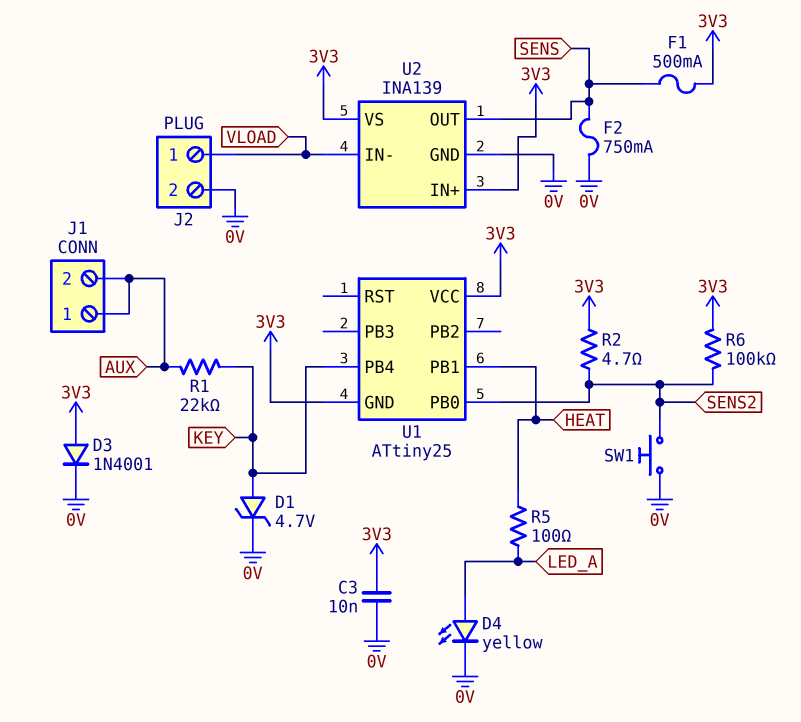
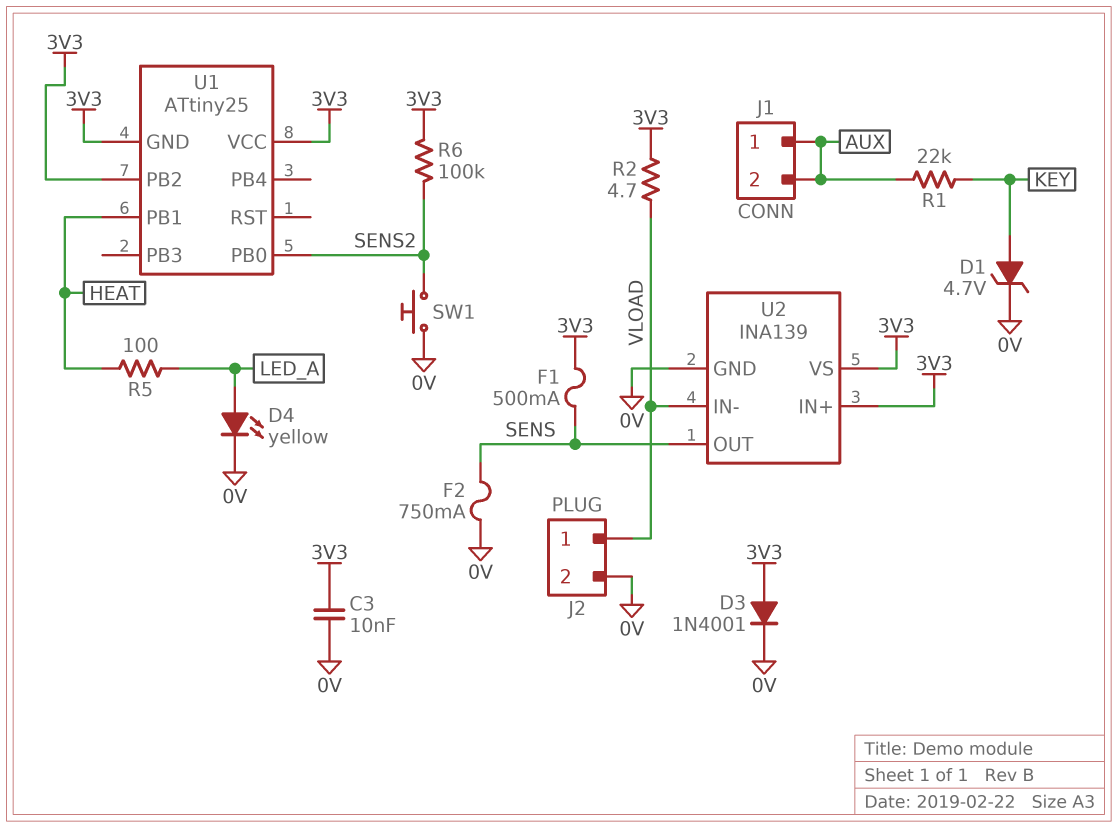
R2: 4.7 (3V3, SENS2) -> 4.7 (3V3, VLOAD)
U1 pin PB2: none -> 3V3
U1 pin PB4: KEY -> none

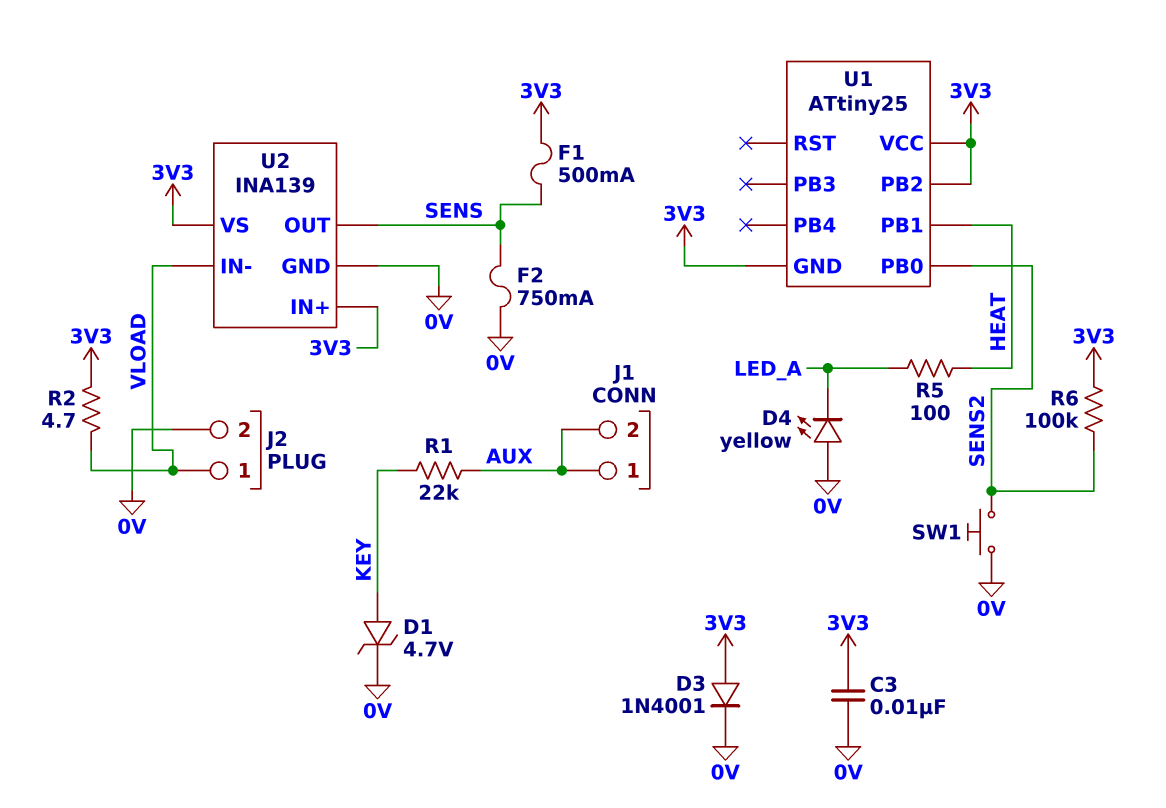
D4: LED yellow (A LED_A, K 0V) -> LED yellow (A 0V, K LED_A)

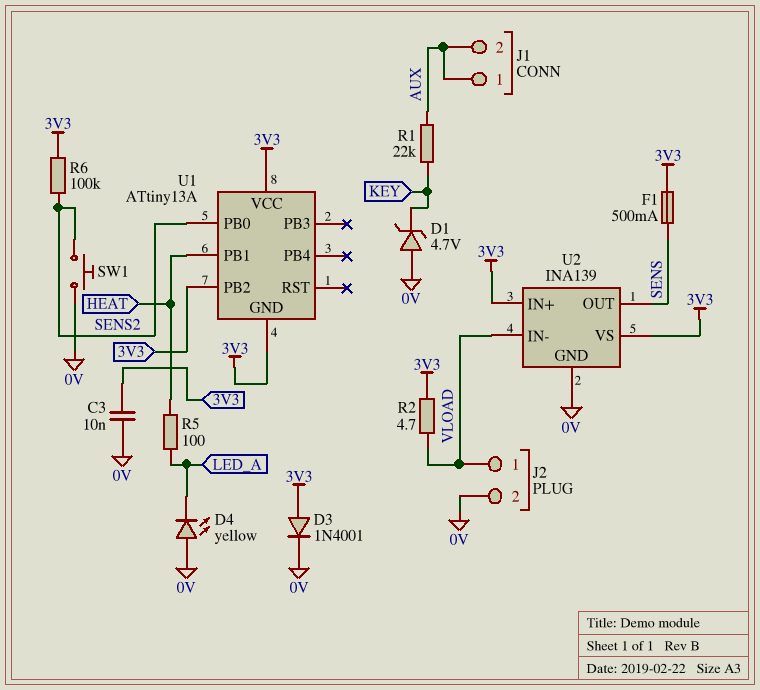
D1: zener 4.7V (A KEY, K 0V) -> zener 4.7V (A 0V, K KEY)
F2: 750mA (0V, SENS) -> none
U1: ATtiny25 -> ATtiny13A

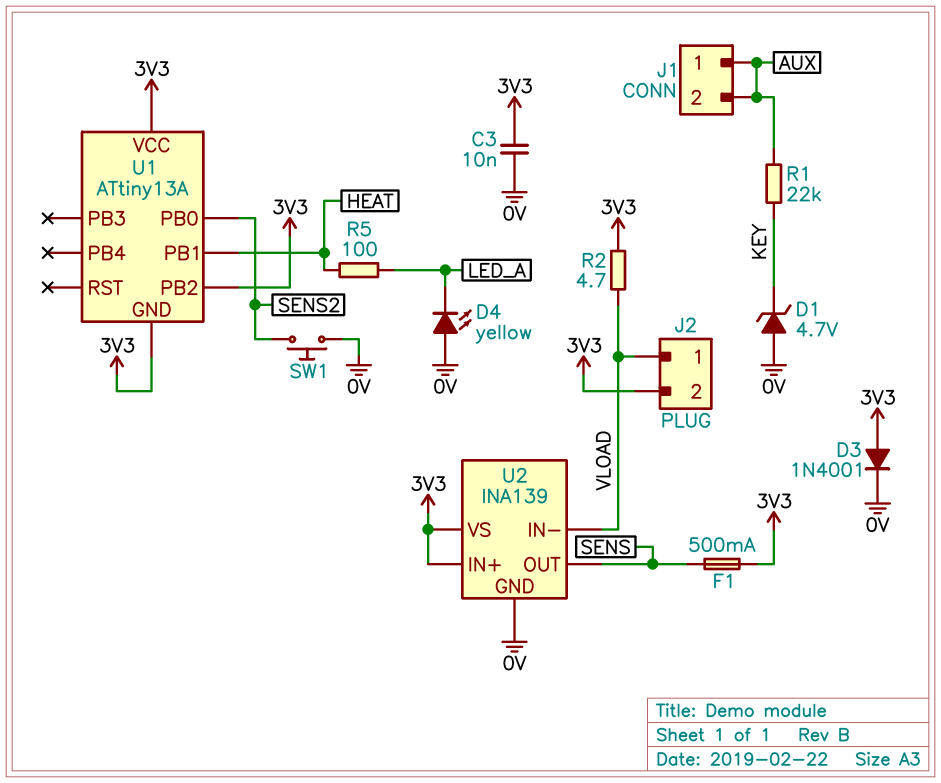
J2 pin 2: 0V -> 3V3
R6: 100k (3V3, SENS2) -> none

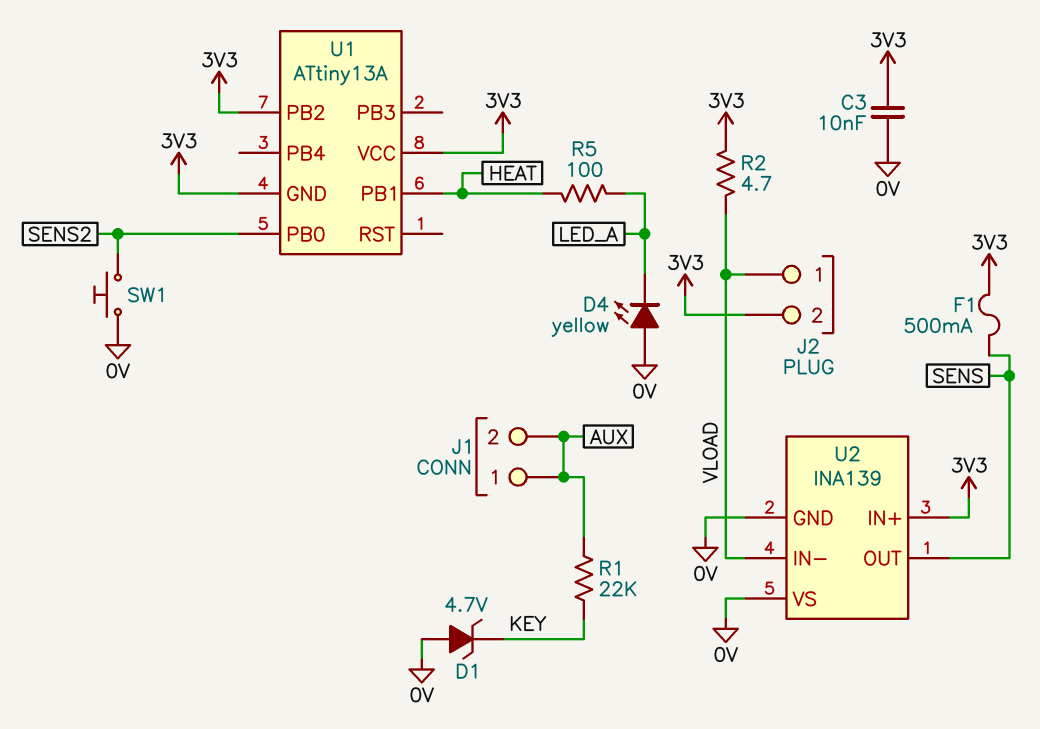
D3: diode 1N4001 (A 3V3, K 0V) -> none
U2 pin VS: 3V3 -> 0V

